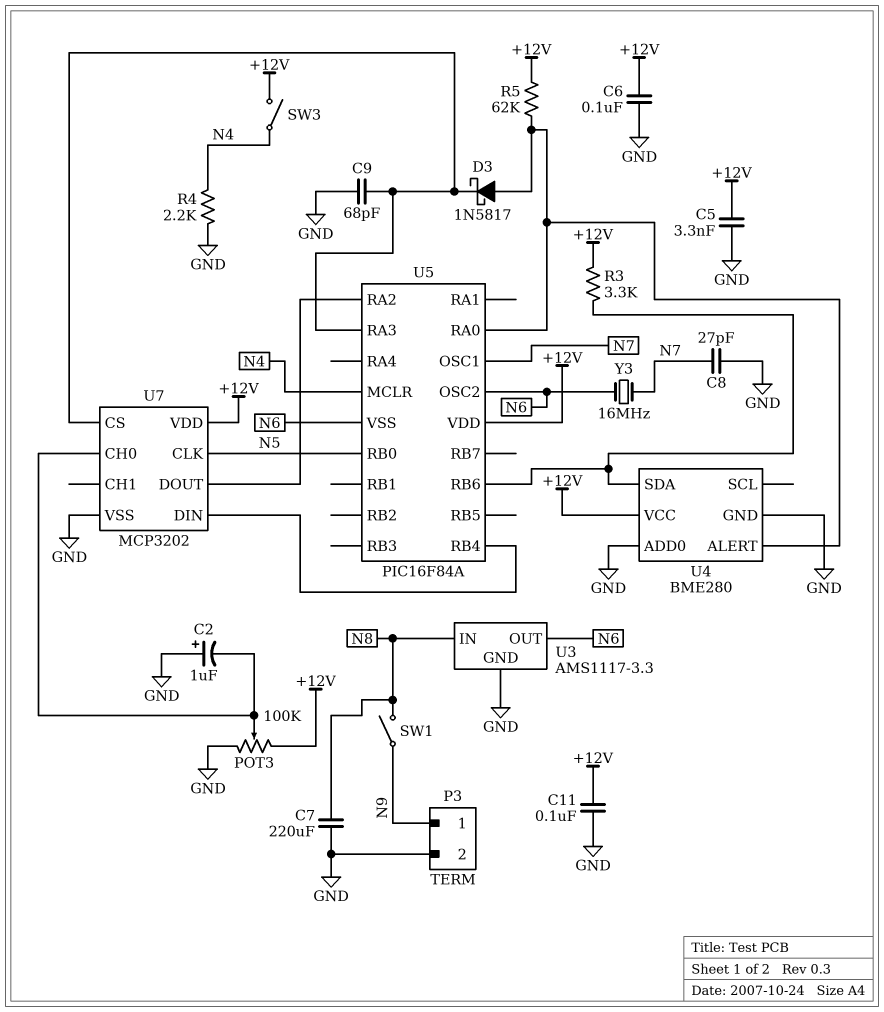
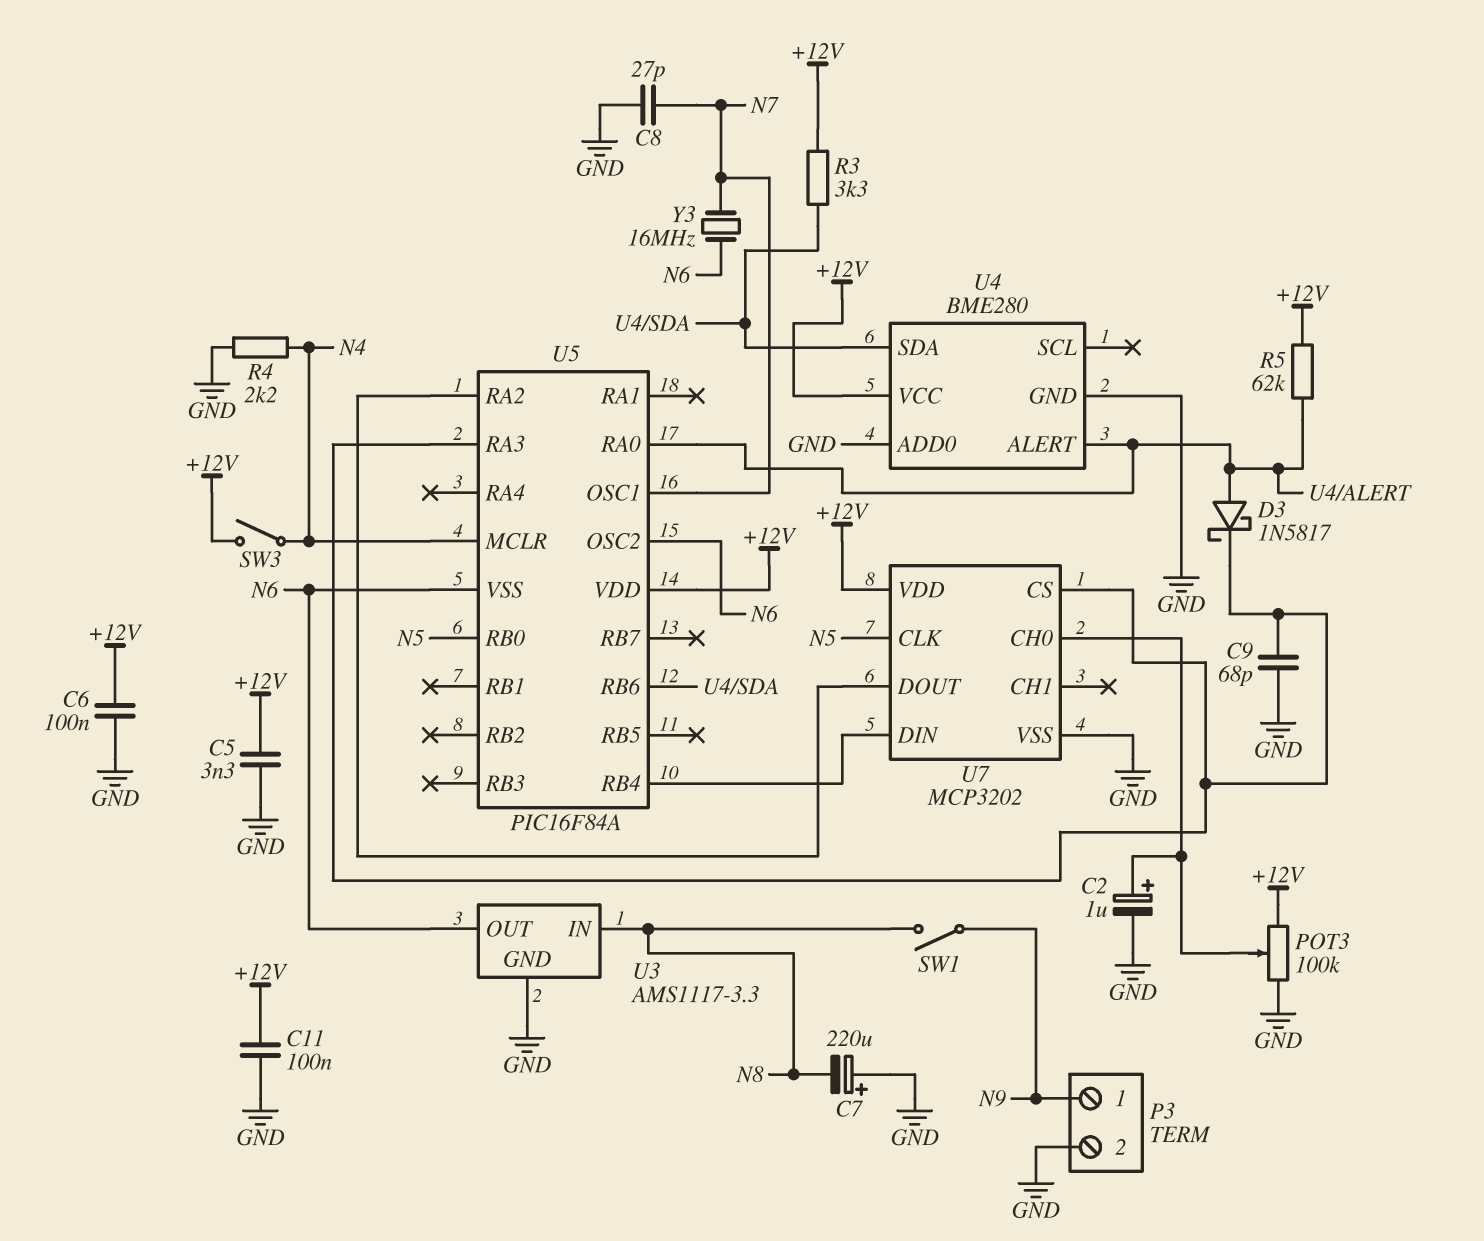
C2: 1uF (plus GND, minus U7/CH0) -> 1uF (plus U7/CH0, minus GND)
C7: 220uF (GND, N8) -> 220uF (plus GND, minus N8)

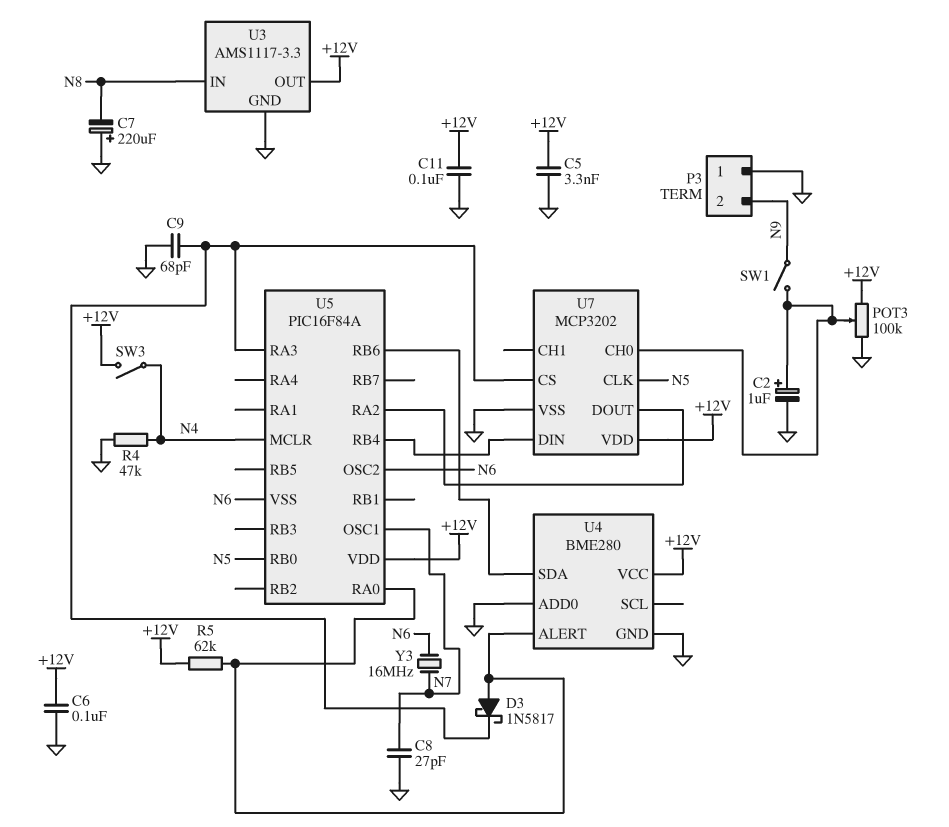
P3 pin 1: N9 -> GND
P3 pin 2: GND -> N9
R3: 3.3k (+12V, U4/SDA) -> none
R4: 2.2k (GND, N4) -> 47k (GND, N4)
SW1: switch (N8, N9) -> switch (N9, U7/CH0)
U3 pin OUT: N6 -> +12V

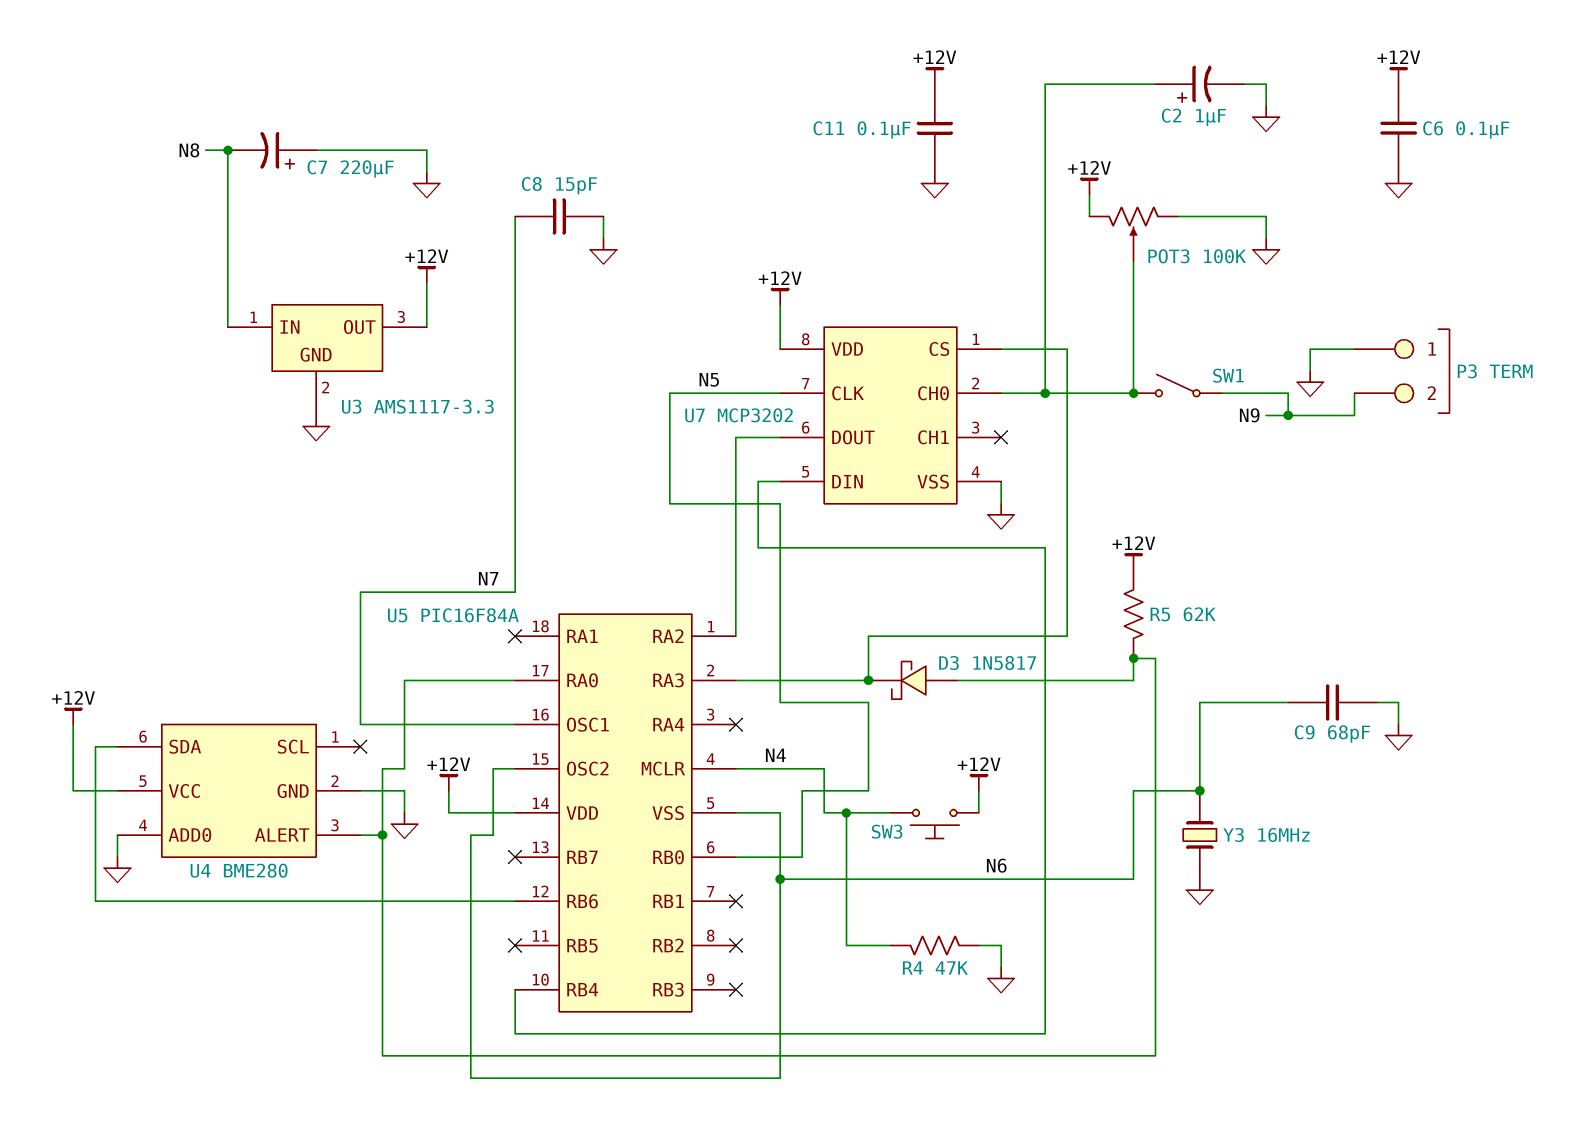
C5: 3.3nF (+12V, GND) -> none
C8: 27pF (GND, N7) -> 15pF (GND, N7)
C9: 68pF (GND, U5/RA3) -> 68pF (GND, N6)
SW3: switch (+12V, N4) -> button (+12V, N4)
Y3: 16MHz (N6, N7) -> 16MHz (GND, N6)

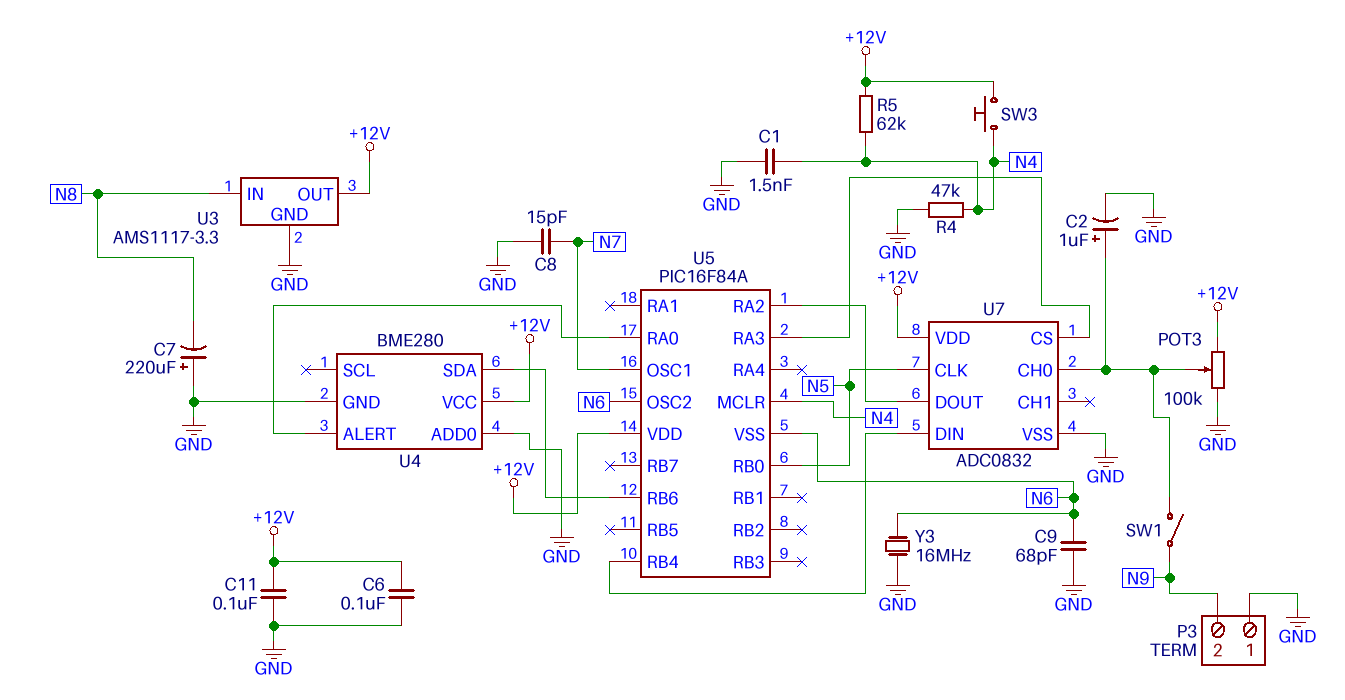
C1: none -> 1.5nF (GND, N4)
D3: schottky 1N5817 (A U4/ALERT, K U5/RA3) -> none
R5: 62k (+12V, U4/ALERT) -> 62k (+12V, N4)
U7: MCP3202 -> ADC0832

